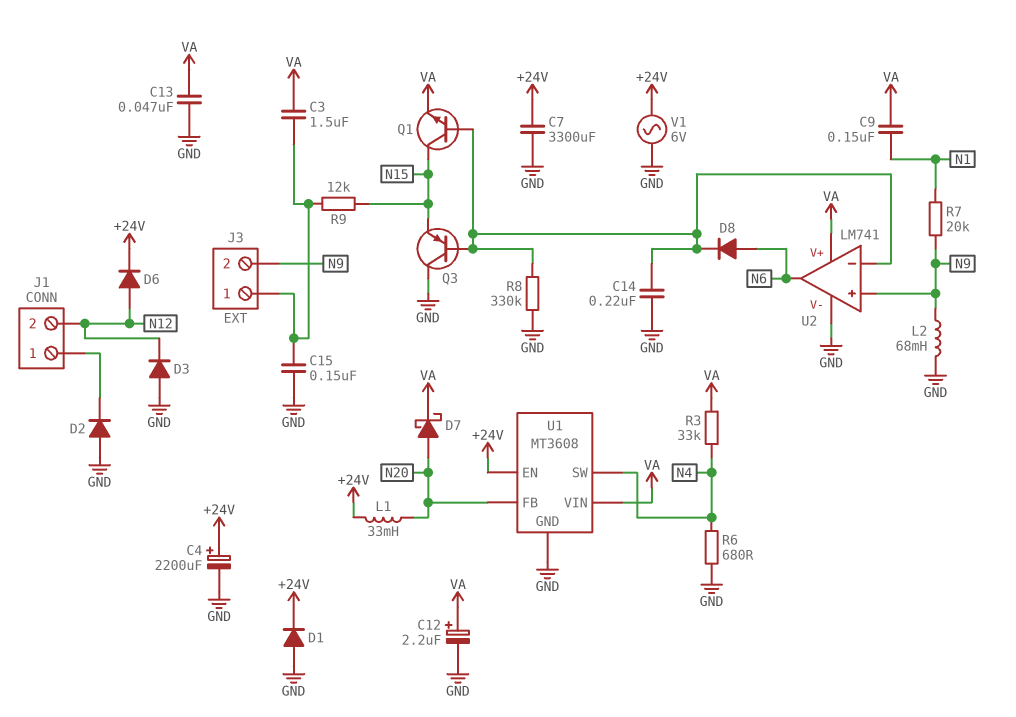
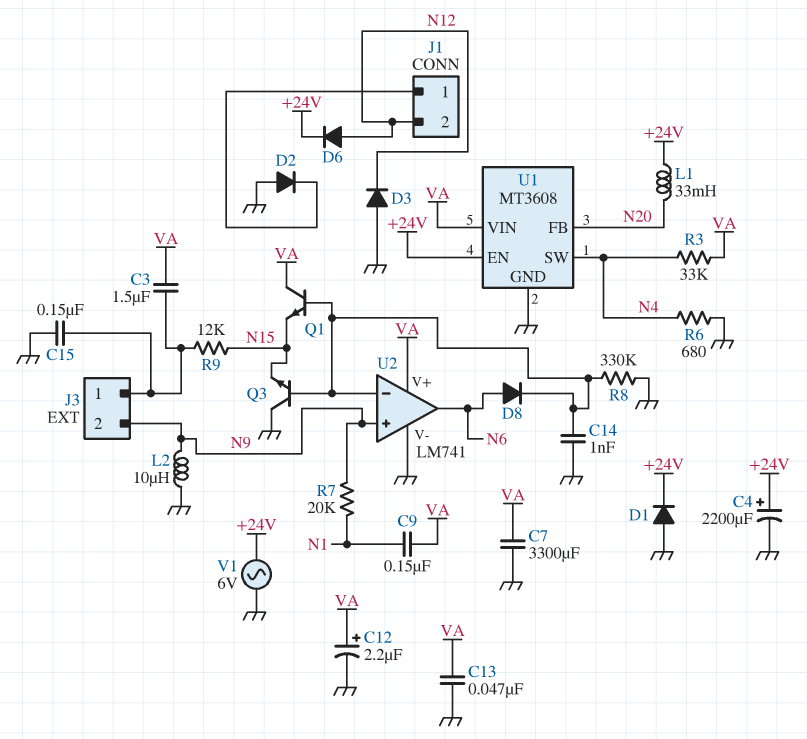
C7: 3300uF (+24V, GND) -> 3300uF (GND, VA)
C14: 220nF (GND, U2/in-) -> 1nF (GND, U2/in-)
D7: schottky (A N20, K VA) -> none
L2: 68mH (GND, N9) -> 10uH (GND, N9)
Q1: NPN (B U2/in-, C N15, E VA) -> NPN (B U2/in-, C VA, E N15)
Q3: PNP (B U2/in-, C GND, E N15) -> NPN (B U2/in-, C GND, E N15)

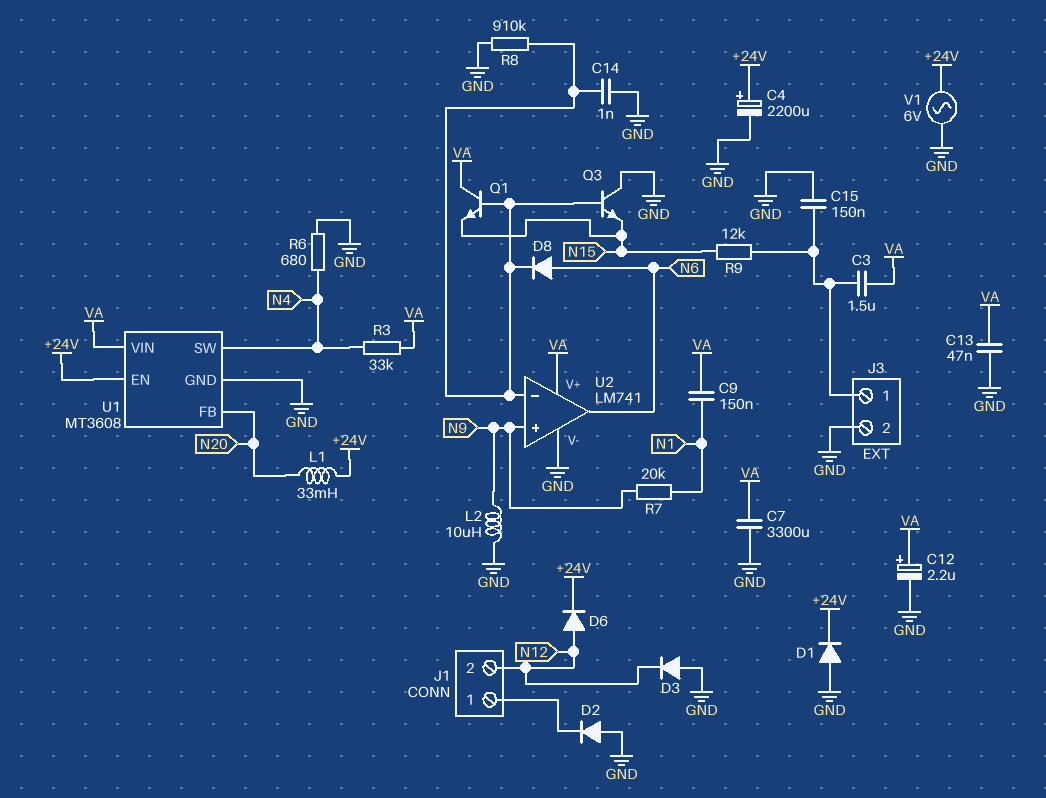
J3 pin 2: N9 -> GND
R8: 330k (GND, U2/in-) -> 910k (GND, U2/in-)

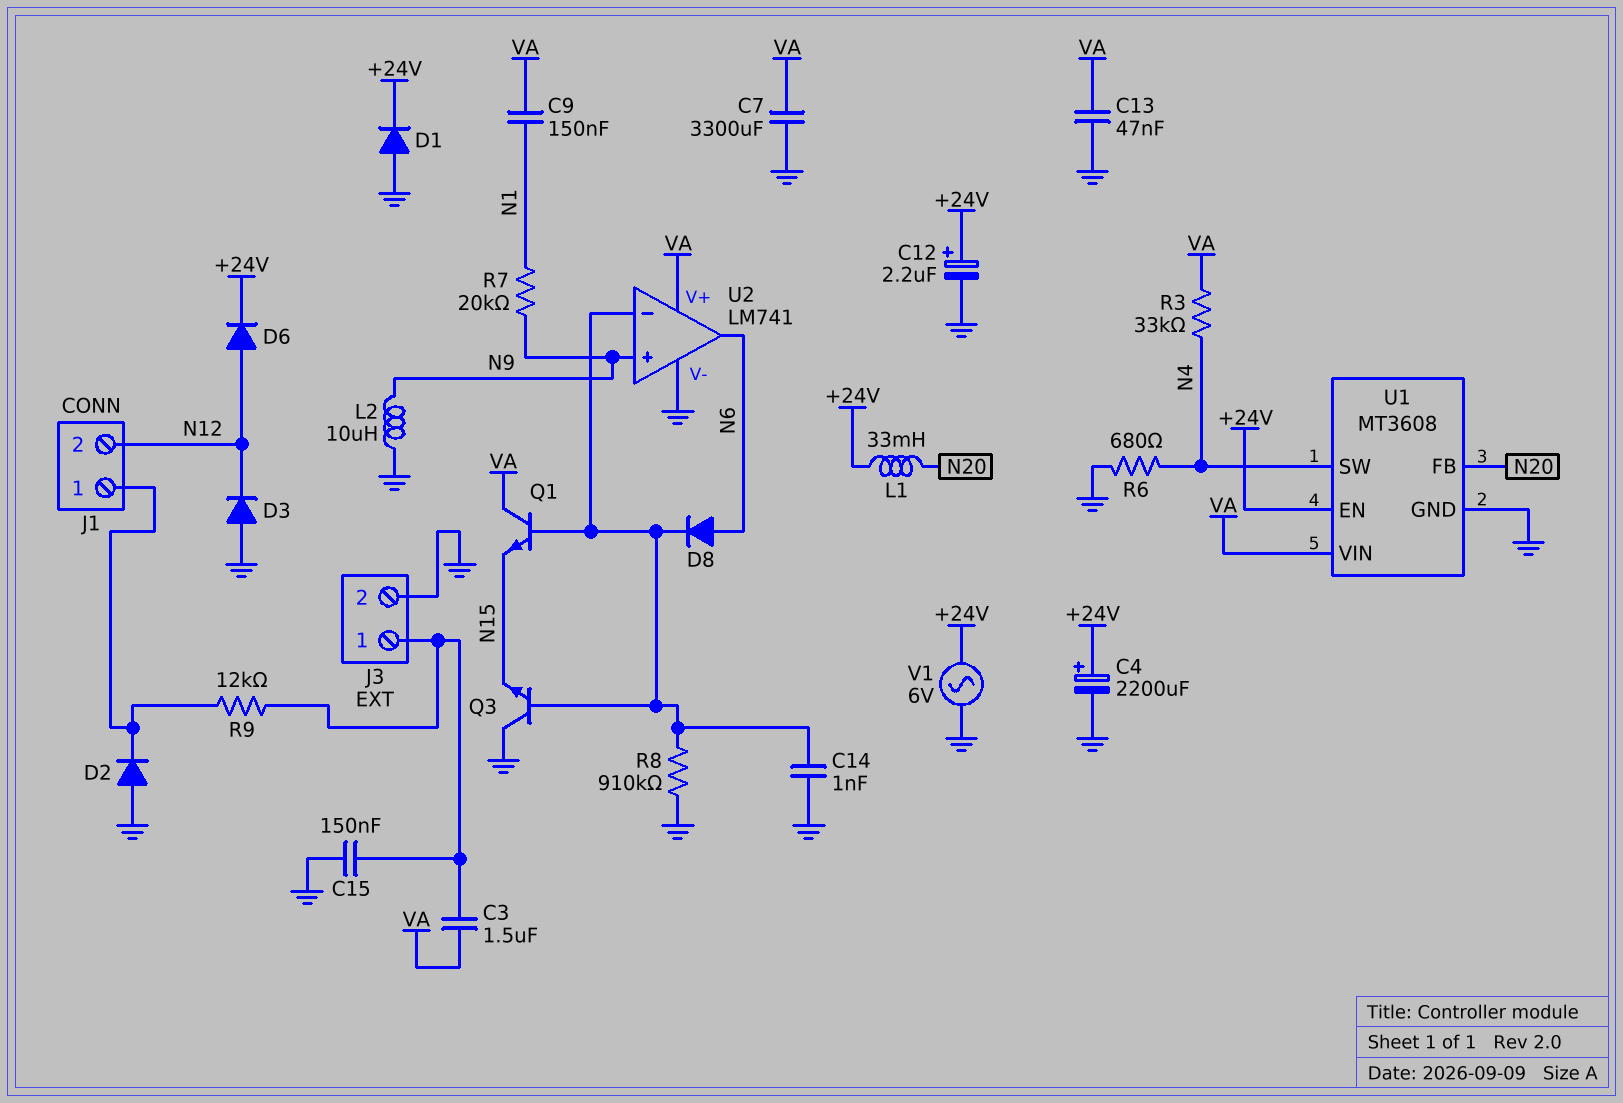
C12: 2.2uF (plus VA, minus GND) -> 2.2uF (plus +24V, minus GND)
R9: 12k (J3/1, N15) -> 12k (J1/1, J3/1)

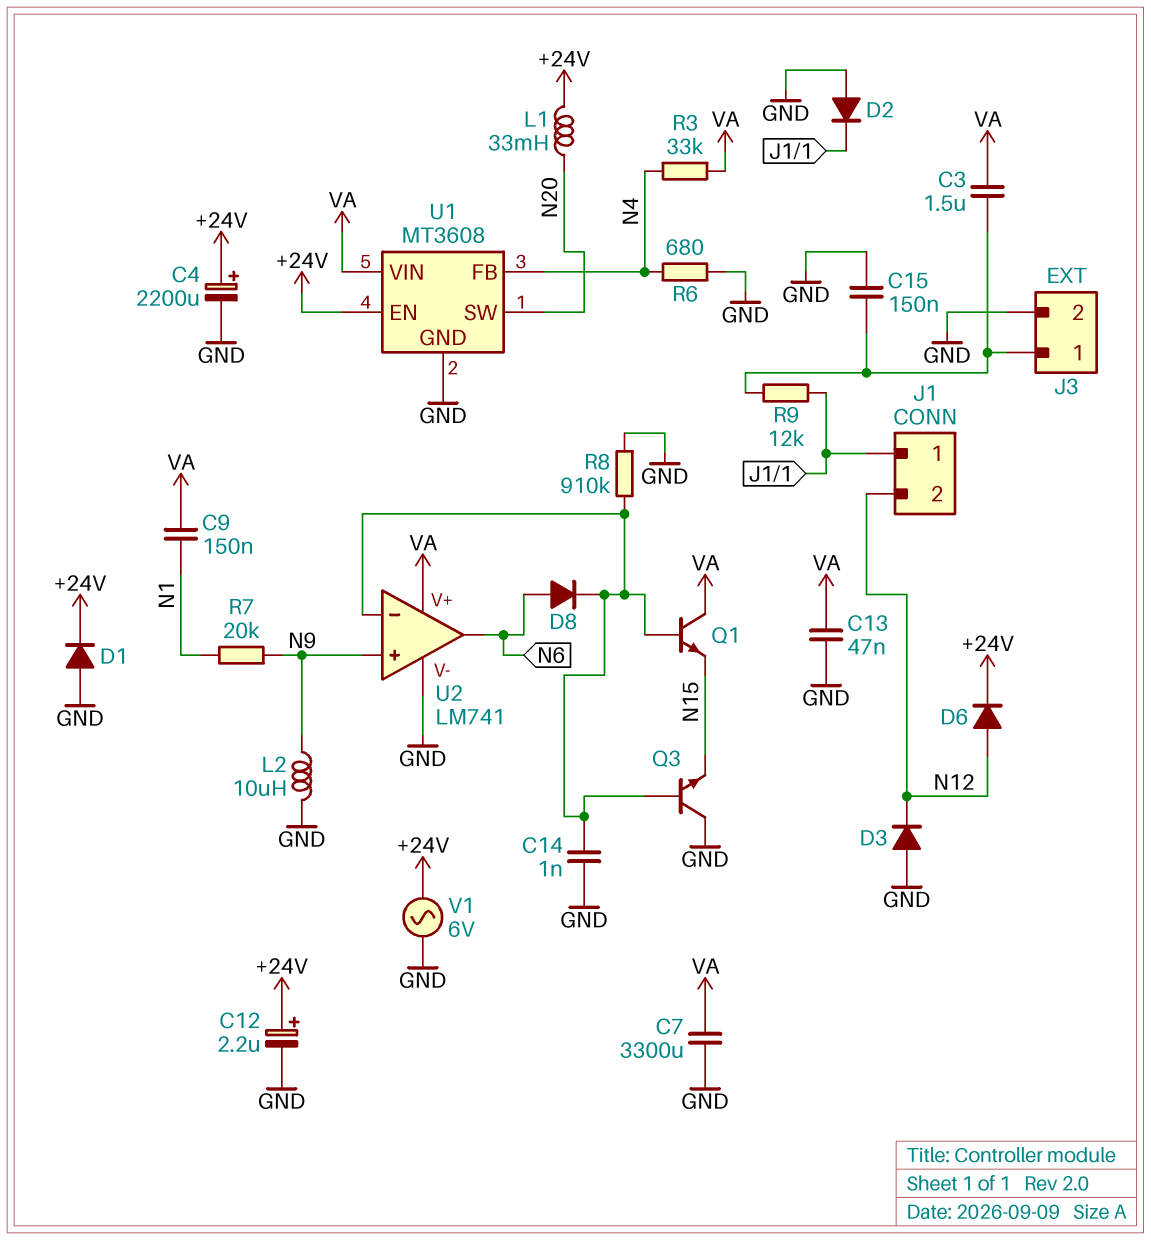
U1 pin FB: N20 -> N4
U1 pin SW: N4 -> N20

